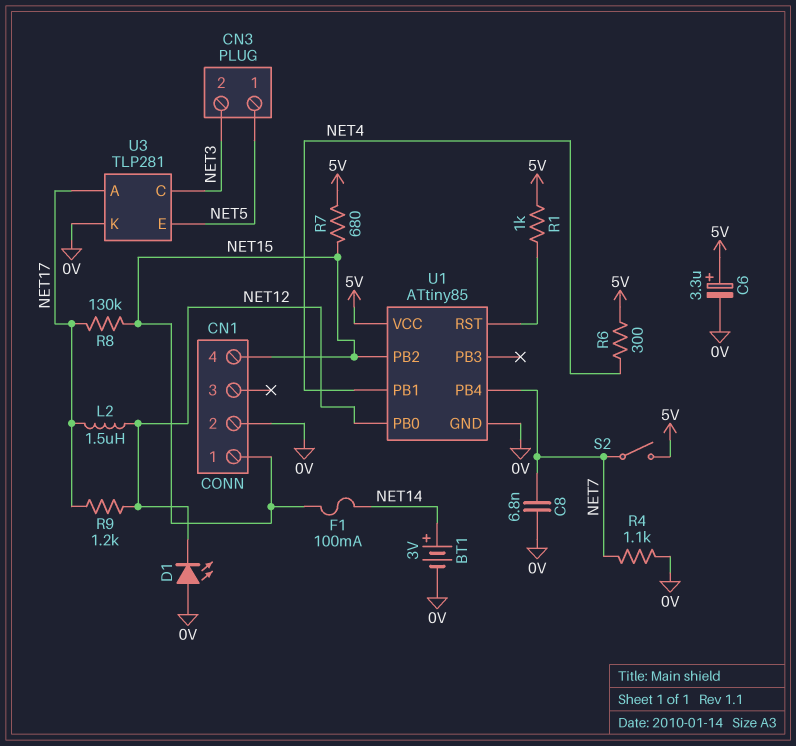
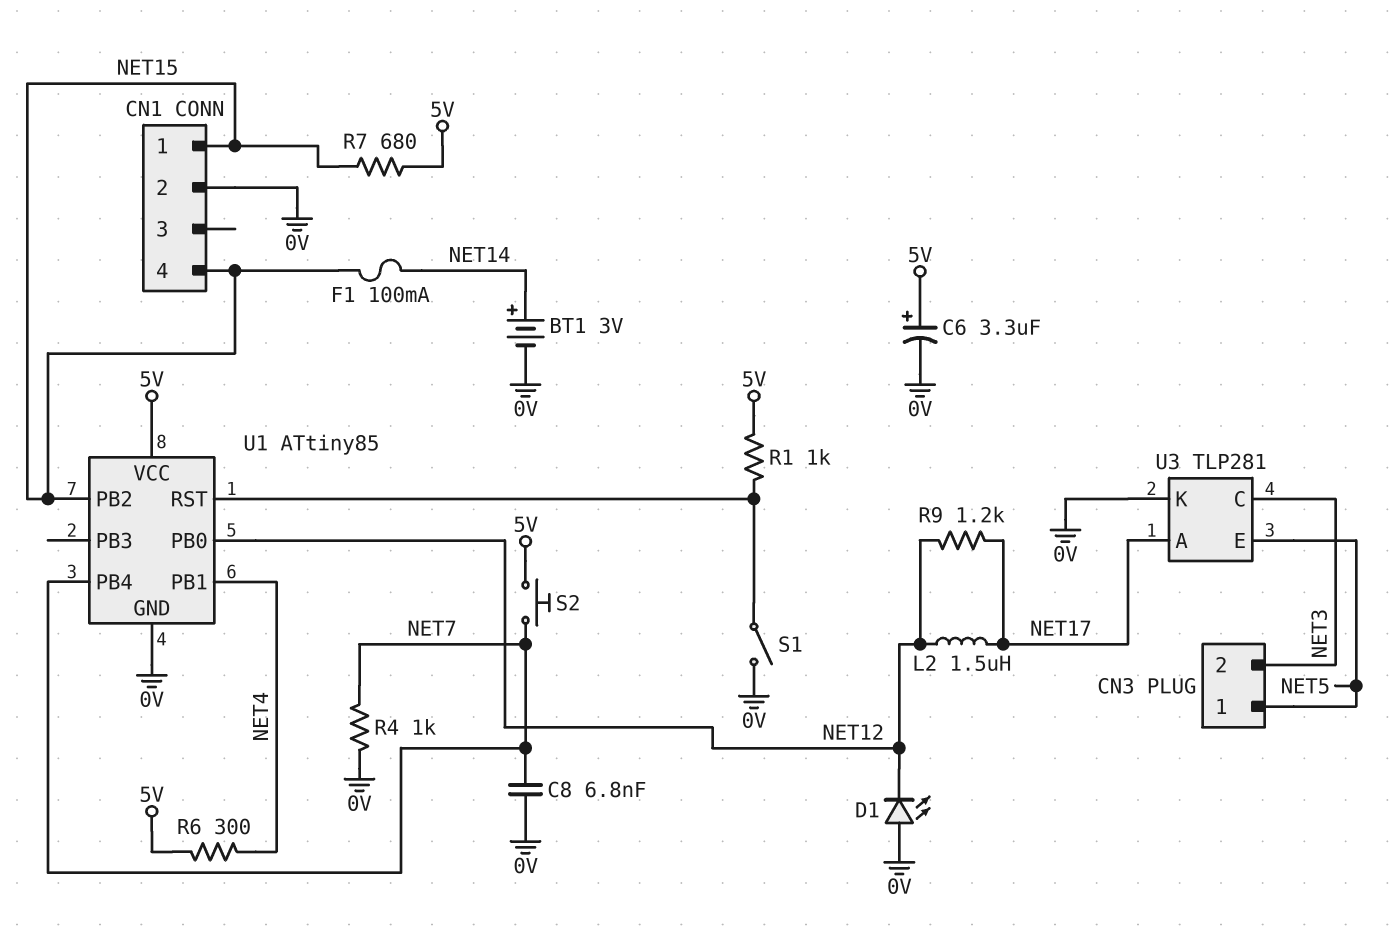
R4: 1.1k (0V, NET7) -> 1k (0V, NET7)
R8: 130k (NET15, NET17) -> none
S1: none -> switch (0V, U1/RST)
S2: switch (5V, NET7) -> button (5V, NET7)

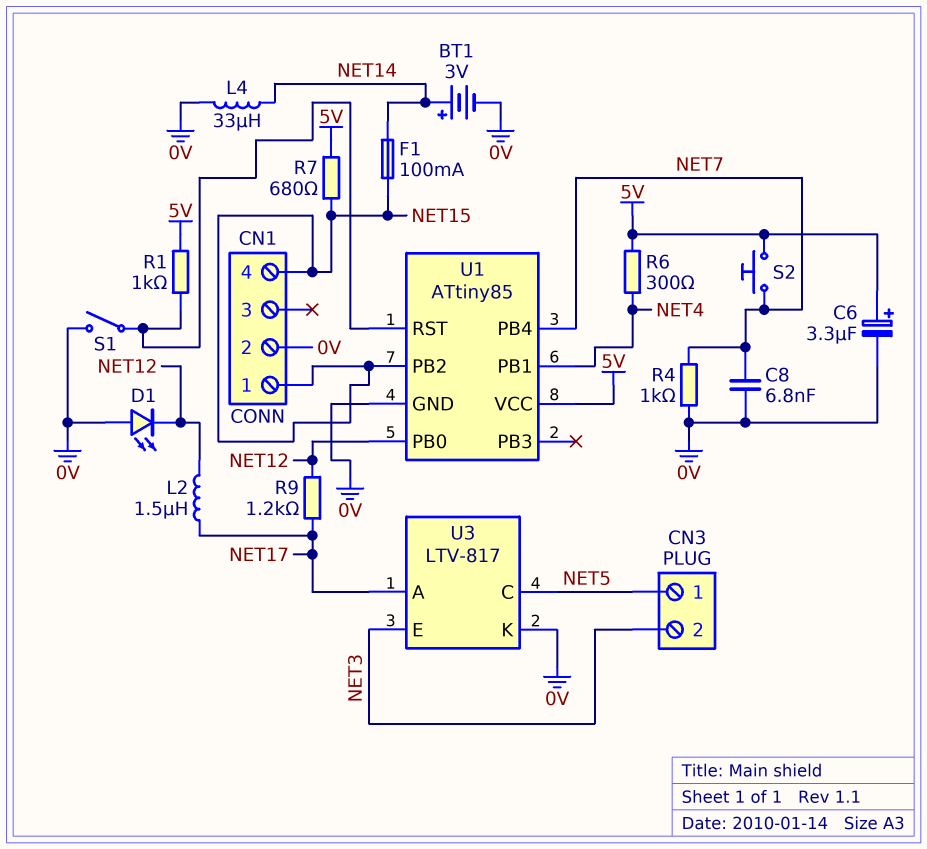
L4: none -> 33uH (0V, NET14)
U3: TLP281 -> LTV-817
U3 pin C: NET3 -> NET5
U3 pin E: NET5 -> NET3

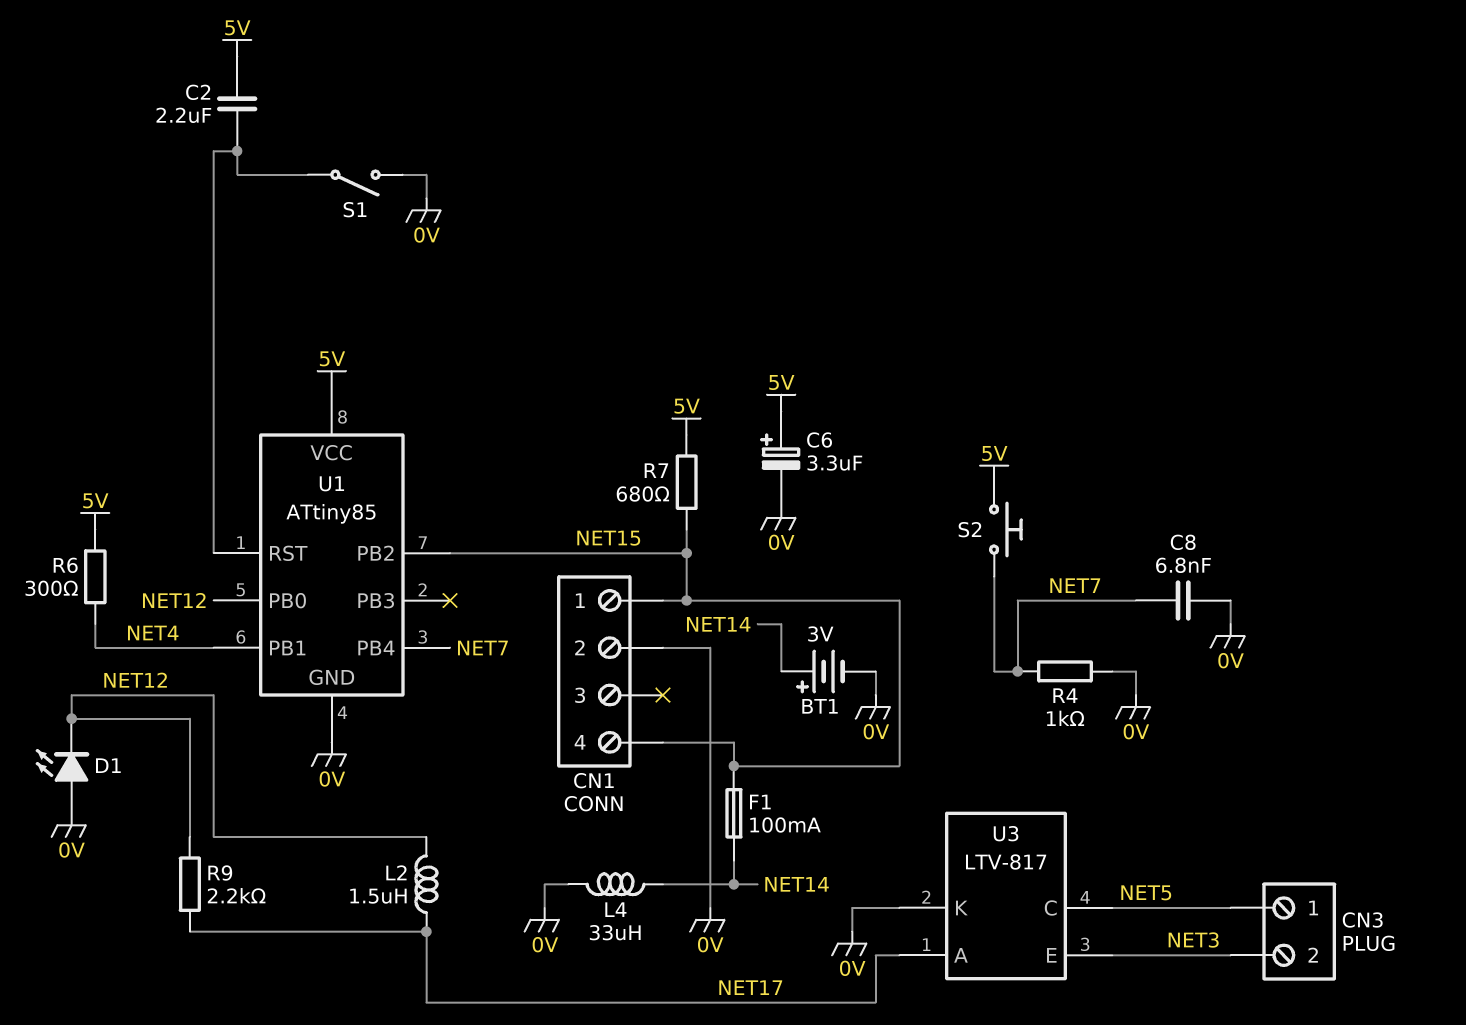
C2: none -> 2.2uF (5V, U1/RST)
R1: 1k (5V, U1/RST) -> none
R9: 1.2k (NET12, NET17) -> 2.2k (NET12, NET17)

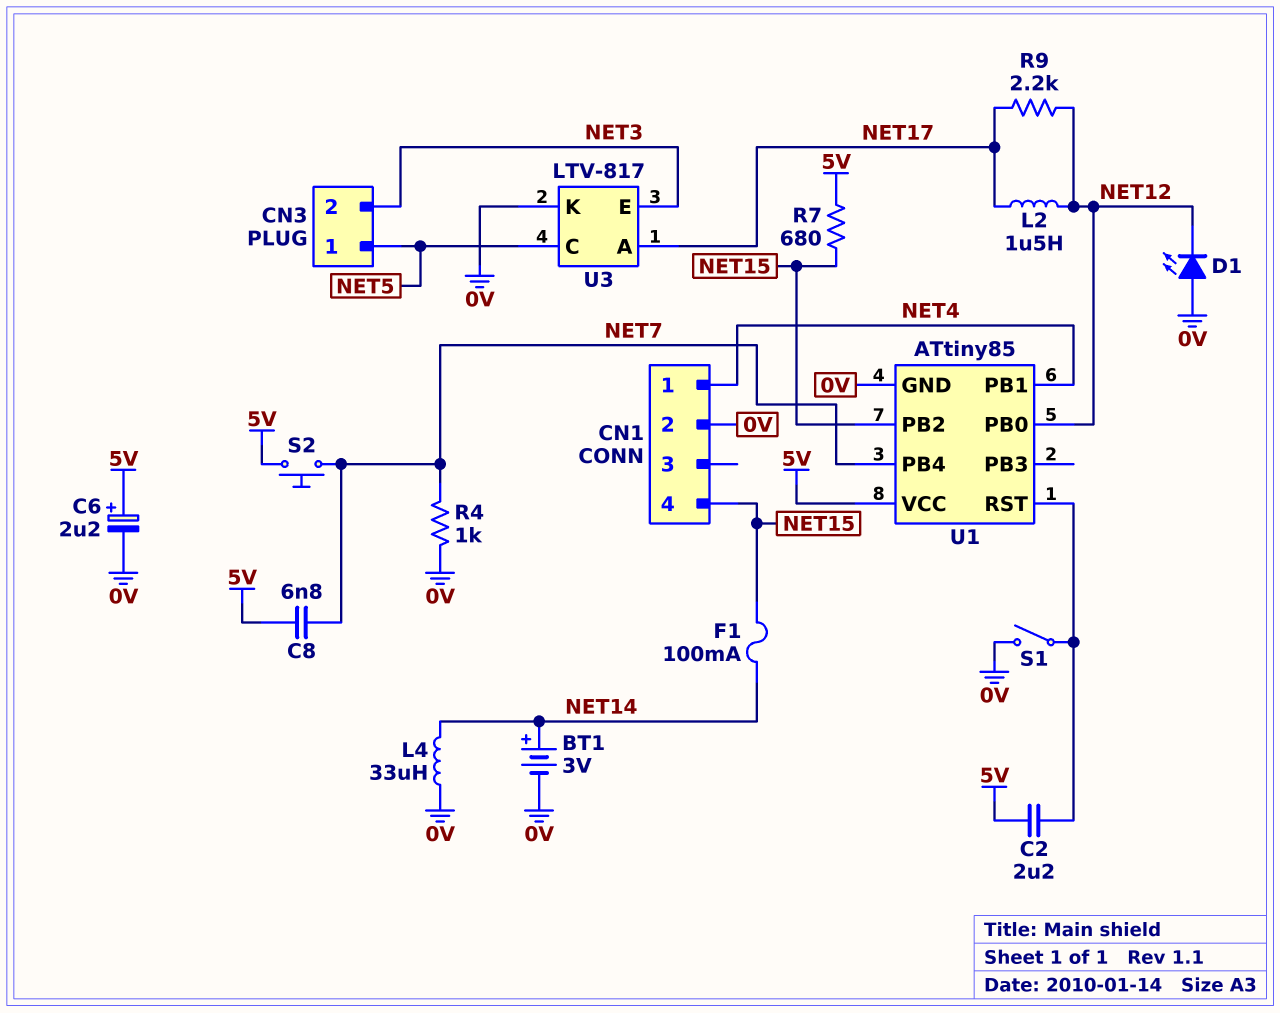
C6: 3.3uF (plus 5V, minus 0V) -> 2.2uF (plus 5V, minus 0V)
C8: 6.8nF (0V, NET7) -> 6.8nF (5V, NET7)
CN1 pin 1: NET15 -> NET4
R6: 300 (5V, NET4) -> none

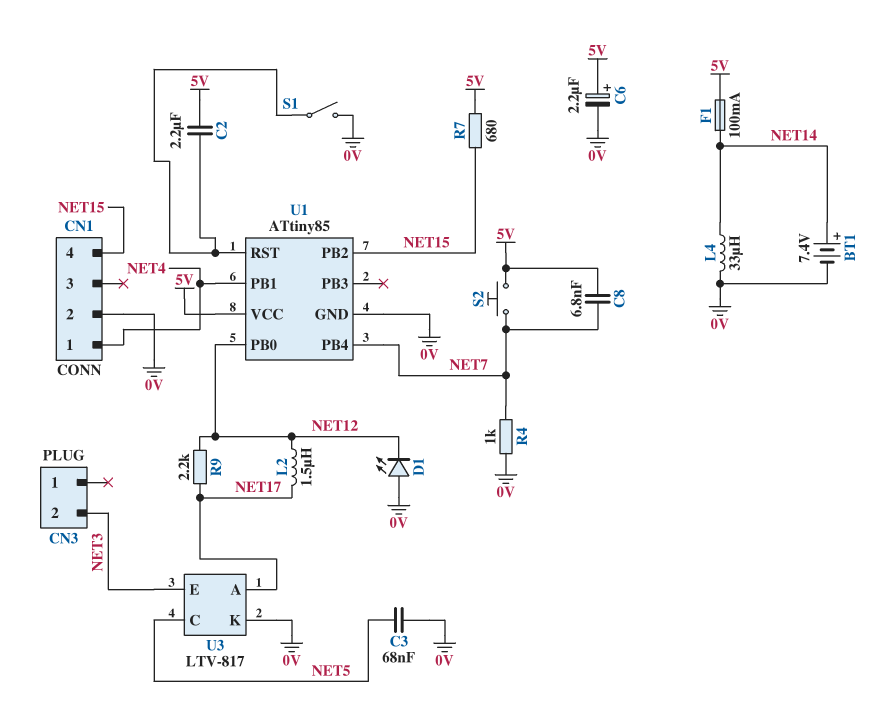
BT1: 3V (plus NET14, minus 0V) -> 7.4V (plus NET14, minus 0V)
C3: none -> 68nF (0V, NET5)
CN3 pin 1: NET5 -> none
F1: 100mA (NET14, NET15) -> 100mA (5V, NET14)

